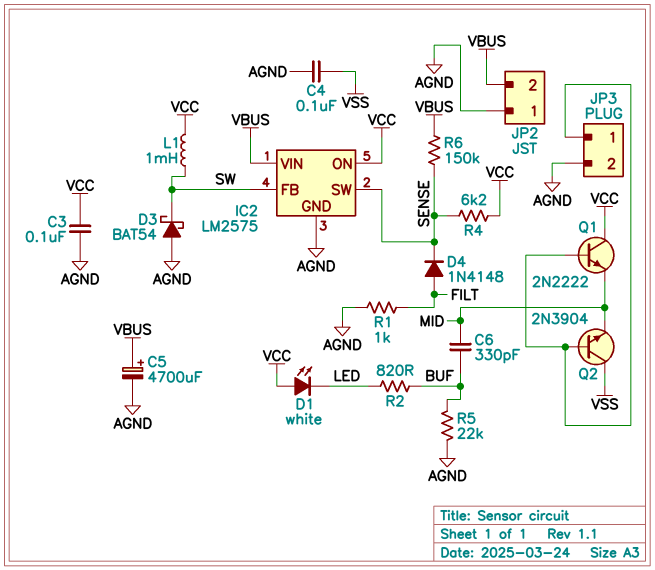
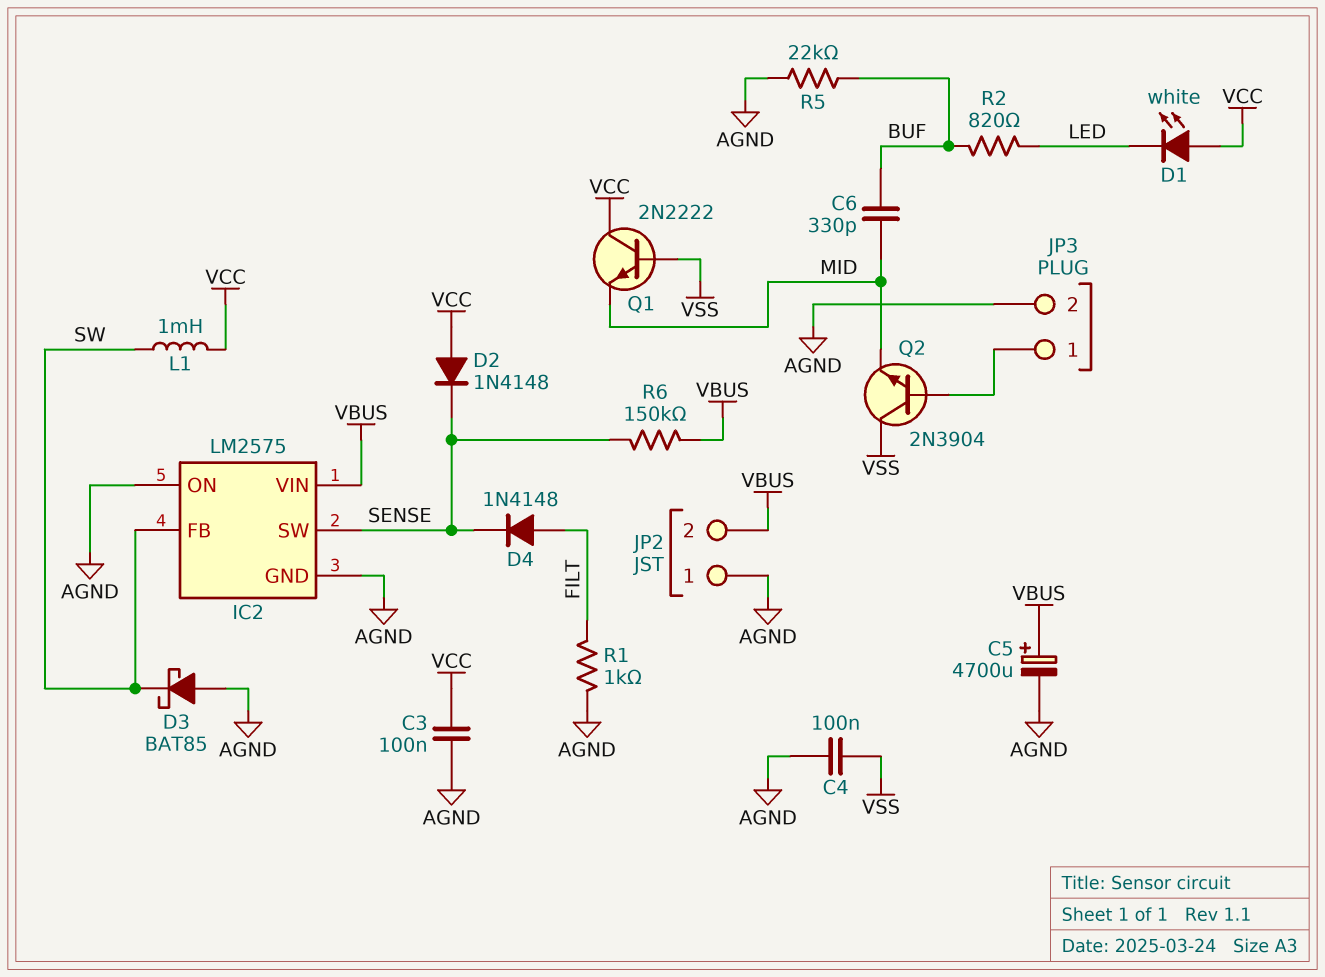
D2: none -> diode 1N4148 (A VCC, K SENSE)
D3: schottky BAT54 (A AGND, K SW) -> schottky BAT85 (A AGND, K SW)
IC2 pin ON: VCC -> AGND
Q1: NPN 2N2222 (B JP3/1, C VCC, E MID) -> NPN 2N2222 (B VSS, C VCC, E MID)
R4: 6.2k (SENSE, VCC) -> none

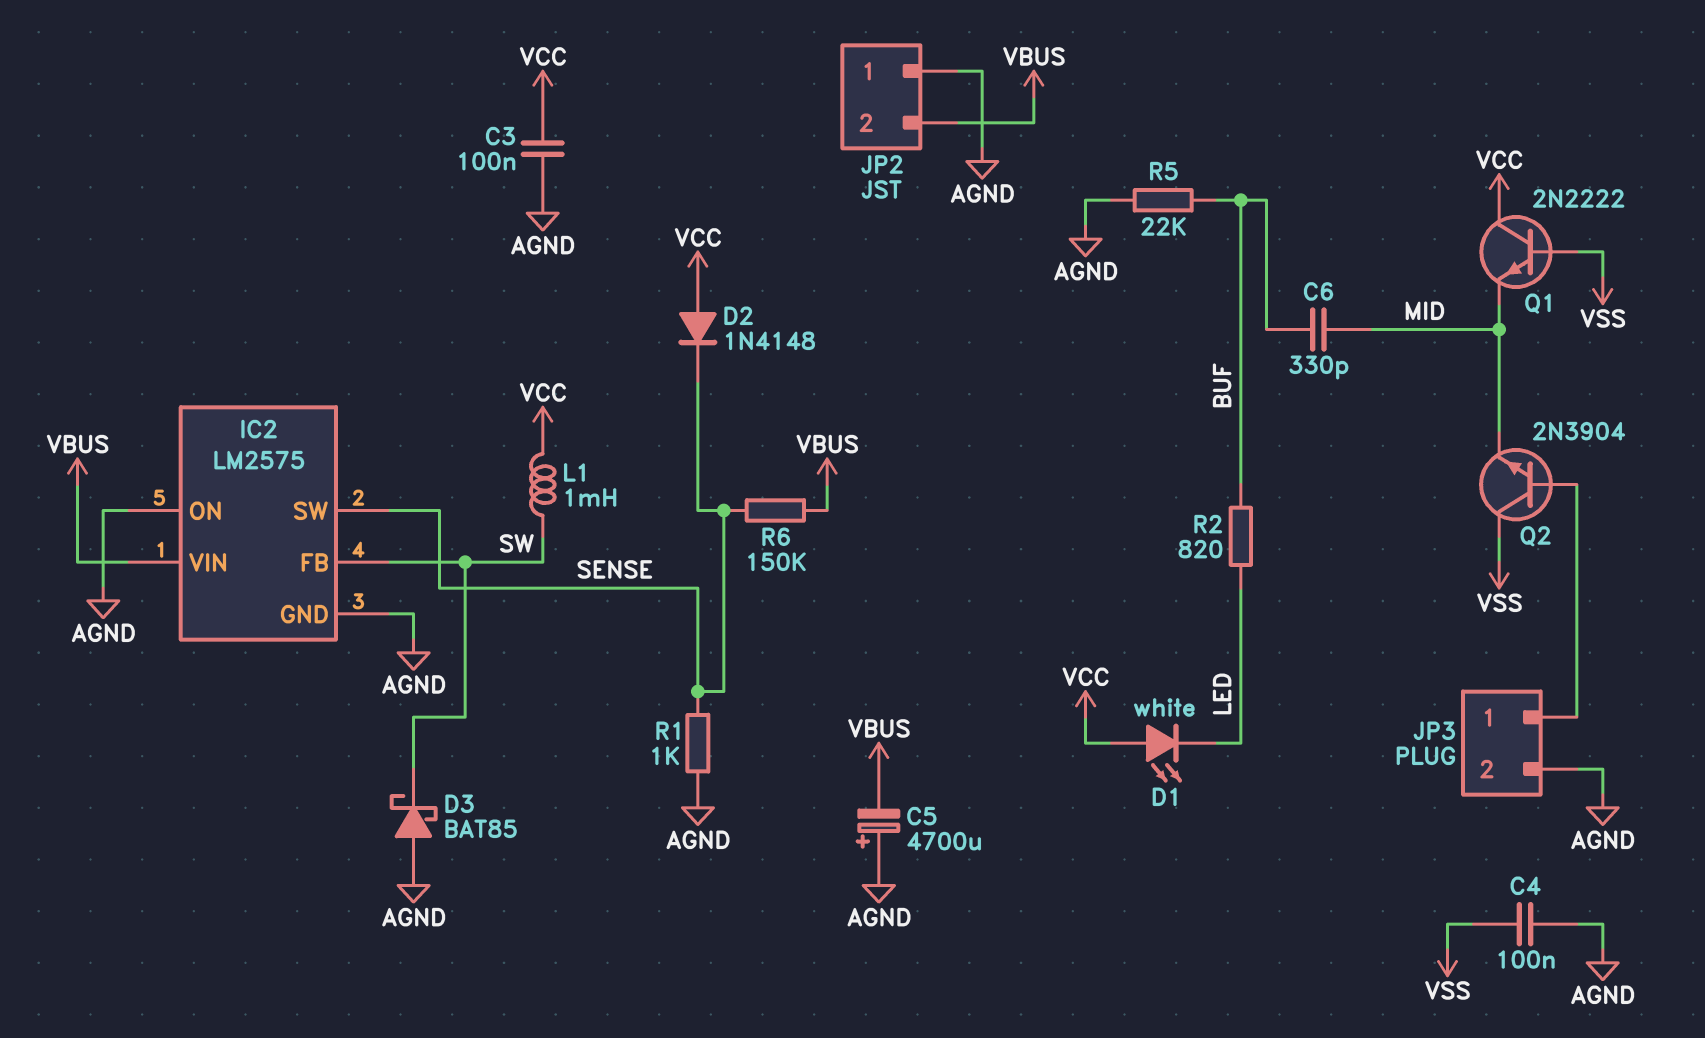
C5: 4700uF (plus VBUS, minus AGND) -> 4700uF (plus AGND, minus VBUS)
D4: diode 1N4148 (A FILT, K SENSE) -> none
R1: 1k (AGND, FILT) -> 1k (AGND, SENSE)

